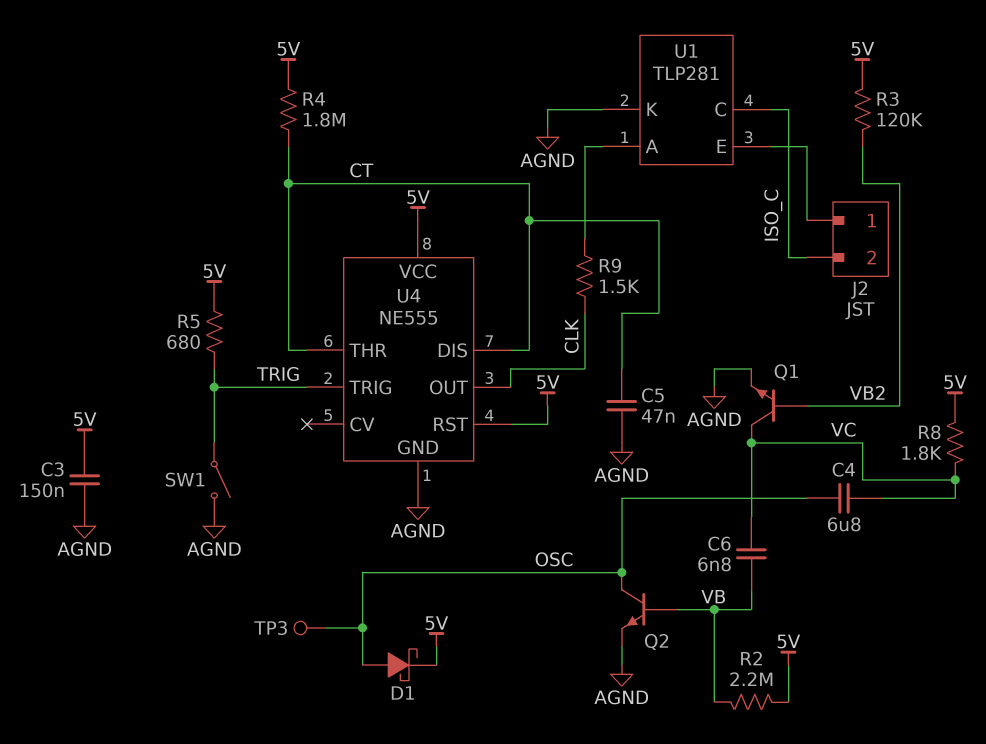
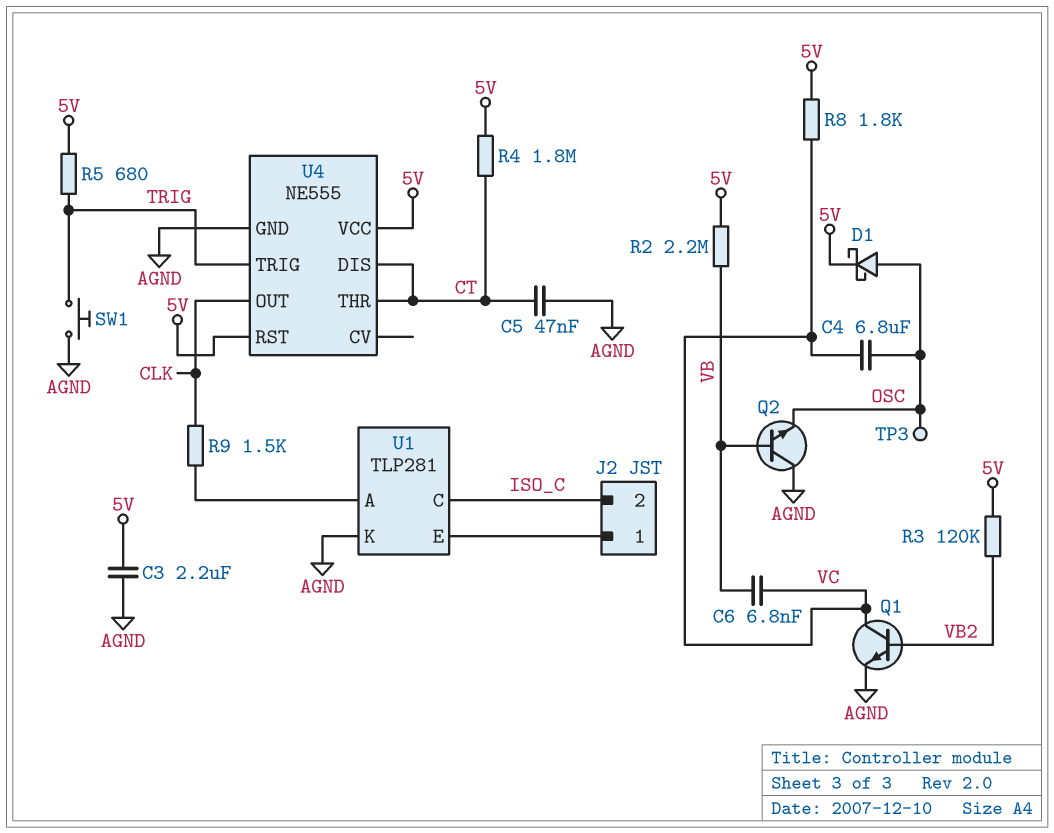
C3: 150nF (5V, AGND) -> 2.2uF (5V, AGND)
Q2: NPN (B VB, C OSC, E AGND) -> NPN (B VB, C AGND, E OSC)
SW1: switch (AGND, TRIG) -> button (AGND, TRIG)

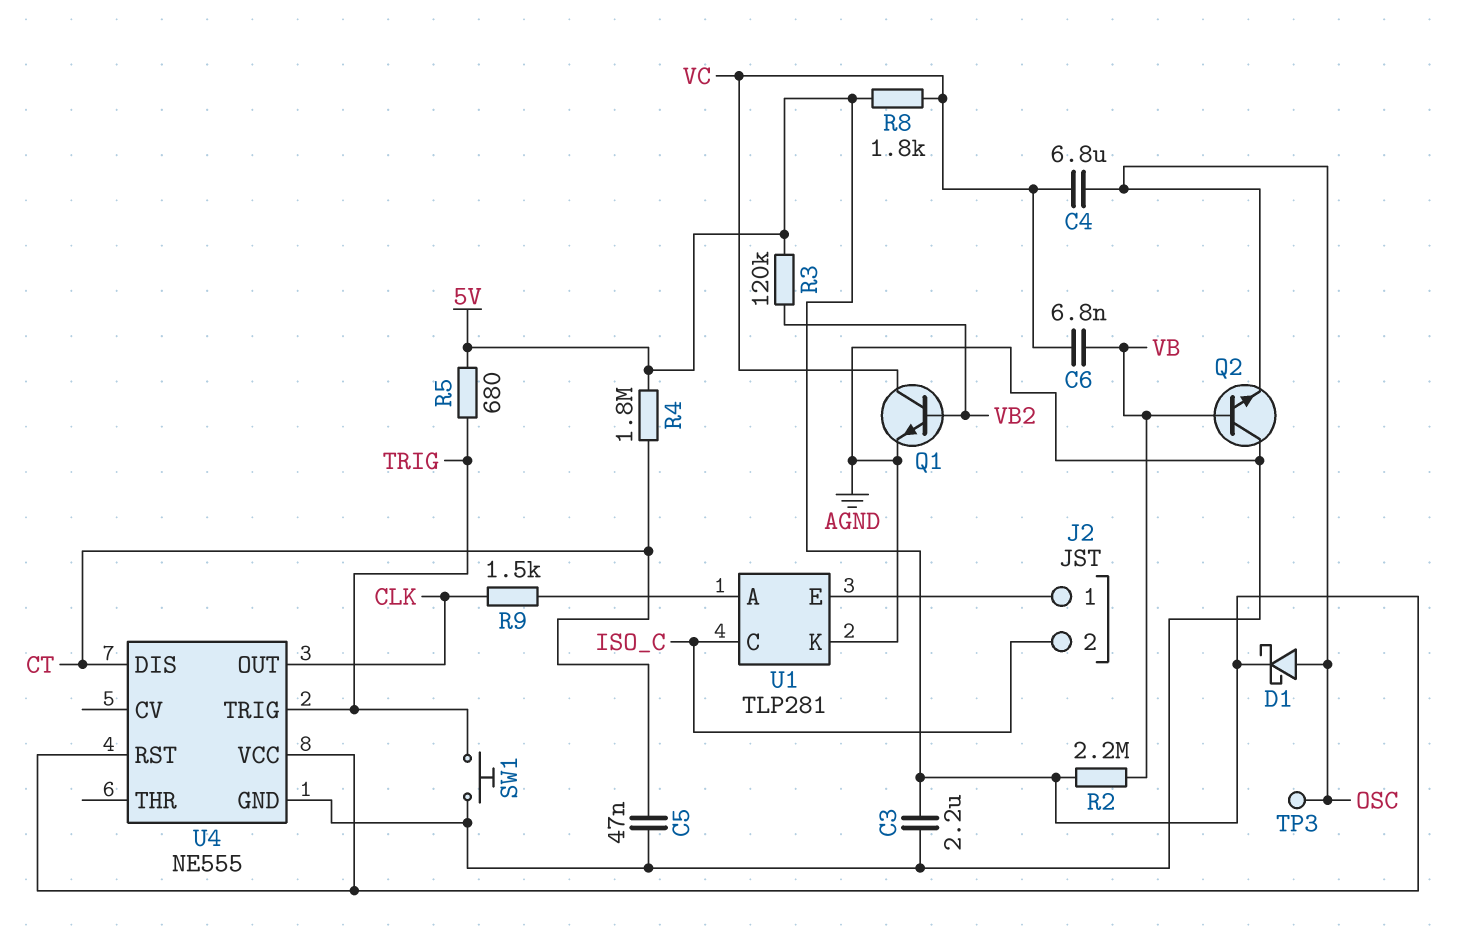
U4 pin THR: CT -> none

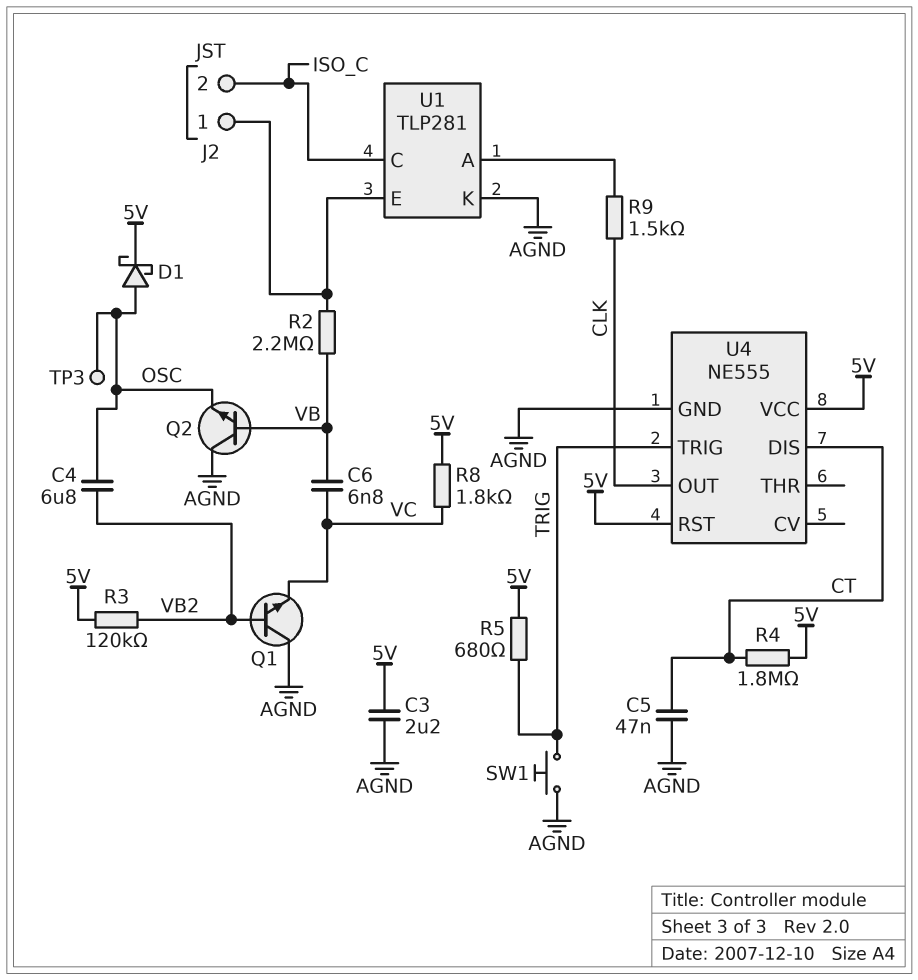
C4: 6.8uF (OSC, VC) -> 6.8uF (OSC, VB2)
Q1: NPN (B VB2, C VC, E AGND) -> NPN (B VB2, C AGND, E VC)
R2: 2.2M (5V, VB) -> 2.2M (J2/1, VB)

